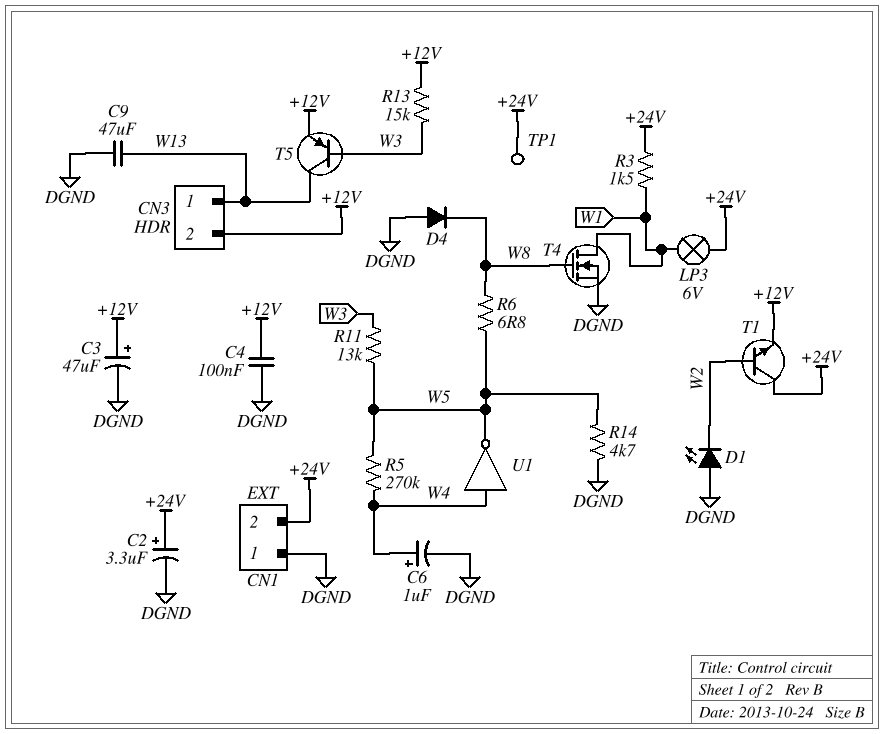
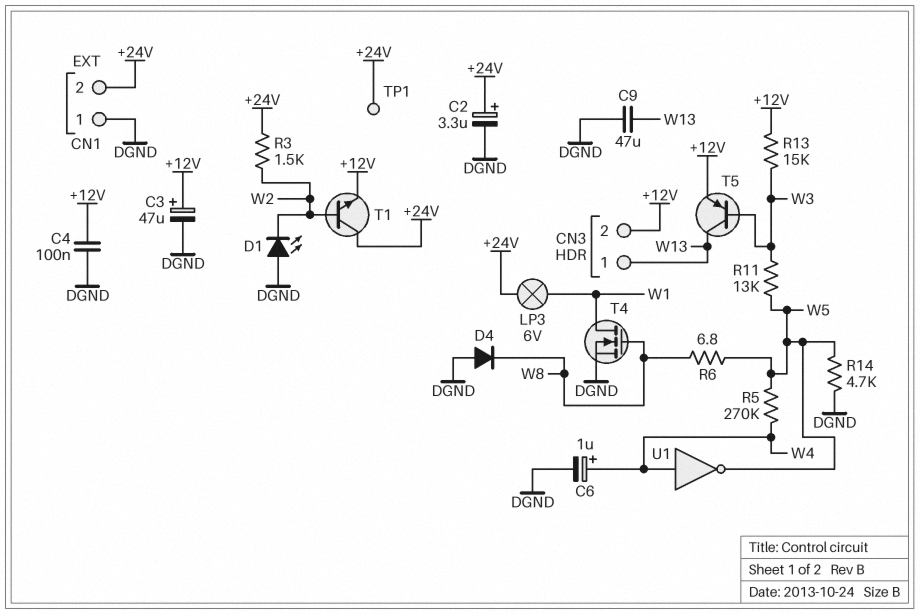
R3: 1.5k (+24V, W1) -> 1.5k (+24V, W2)

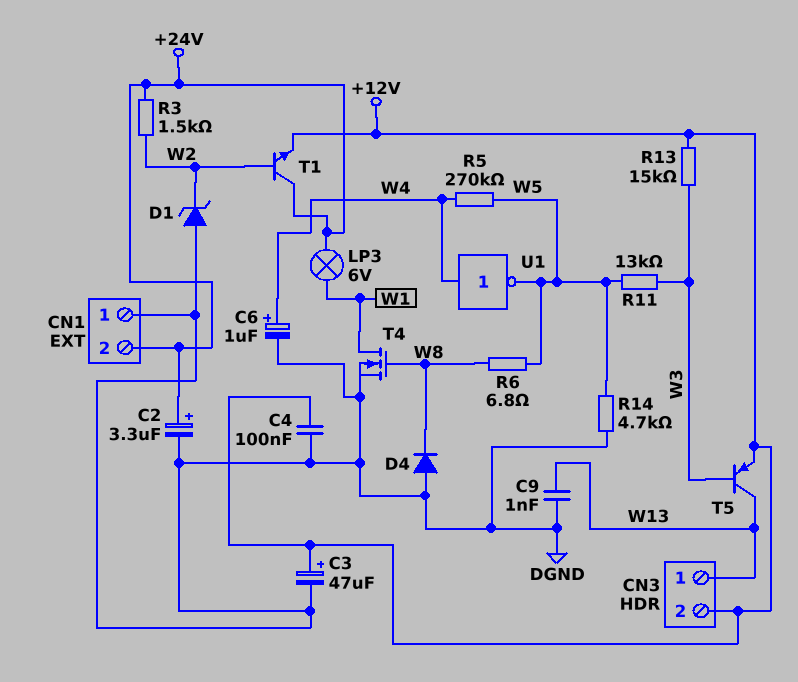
C9: 47uF (DGND, W13) -> 1nF (DGND, W13)
D1: LED (A DGND, K W2) -> zener (A DGND, K W2)
TP1: test point (+24V) -> none

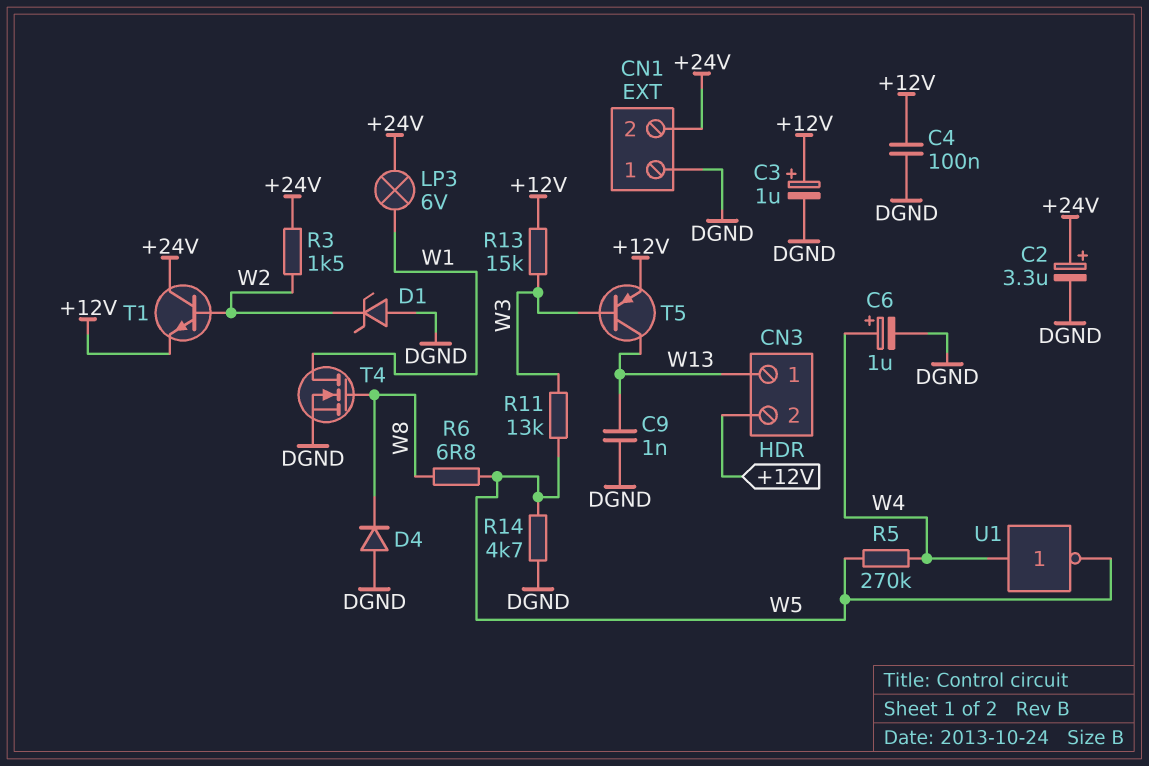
C3: 47uF (plus +12V, minus DGND) -> 1uF (plus +12V, minus DGND)

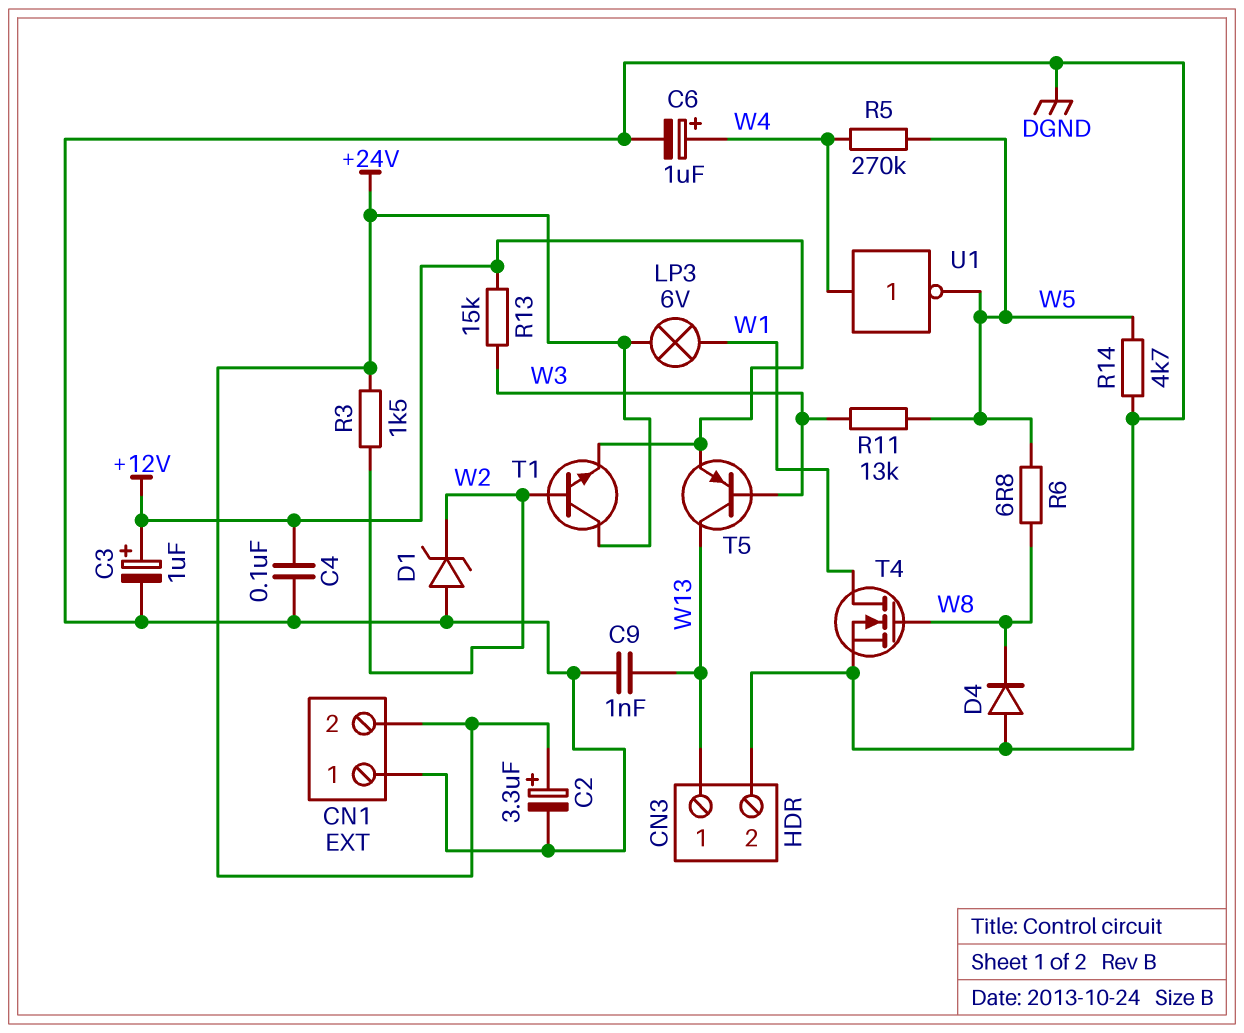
CN3 pin 2: +12V -> DGND

